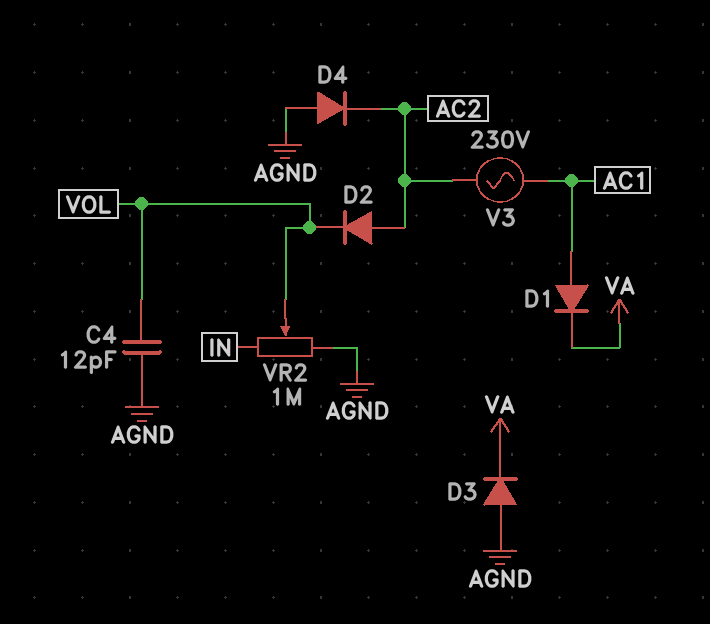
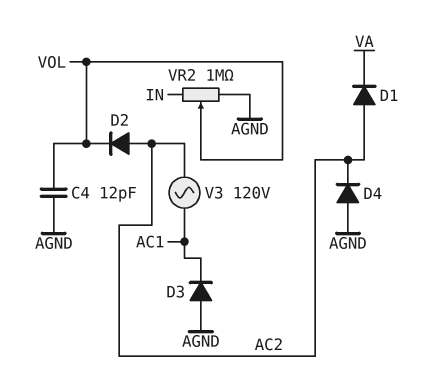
D1: diode (A AC1, K VA) -> diode (A AC2, K VA)
D3: diode (A AGND, K VA) -> diode (A AGND, K AC1)
V3: AC 230V (AC1, AC2) -> AC 120V (AC1, AC2)

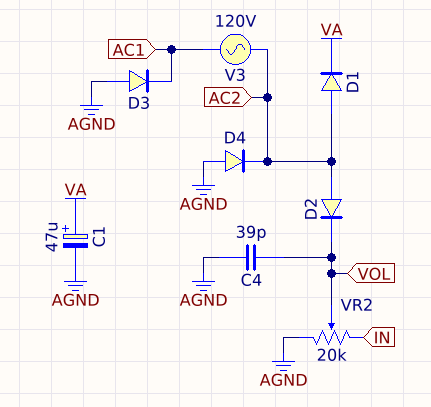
C1: none -> 47uF (plus VA, minus AGND)
C4: 12pF (AGND, VOL) -> 39pF (AGND, VOL)
VR2: 1M (AGND, IN, wiper VOL) -> 20k (AGND, IN, wiper VOL)

